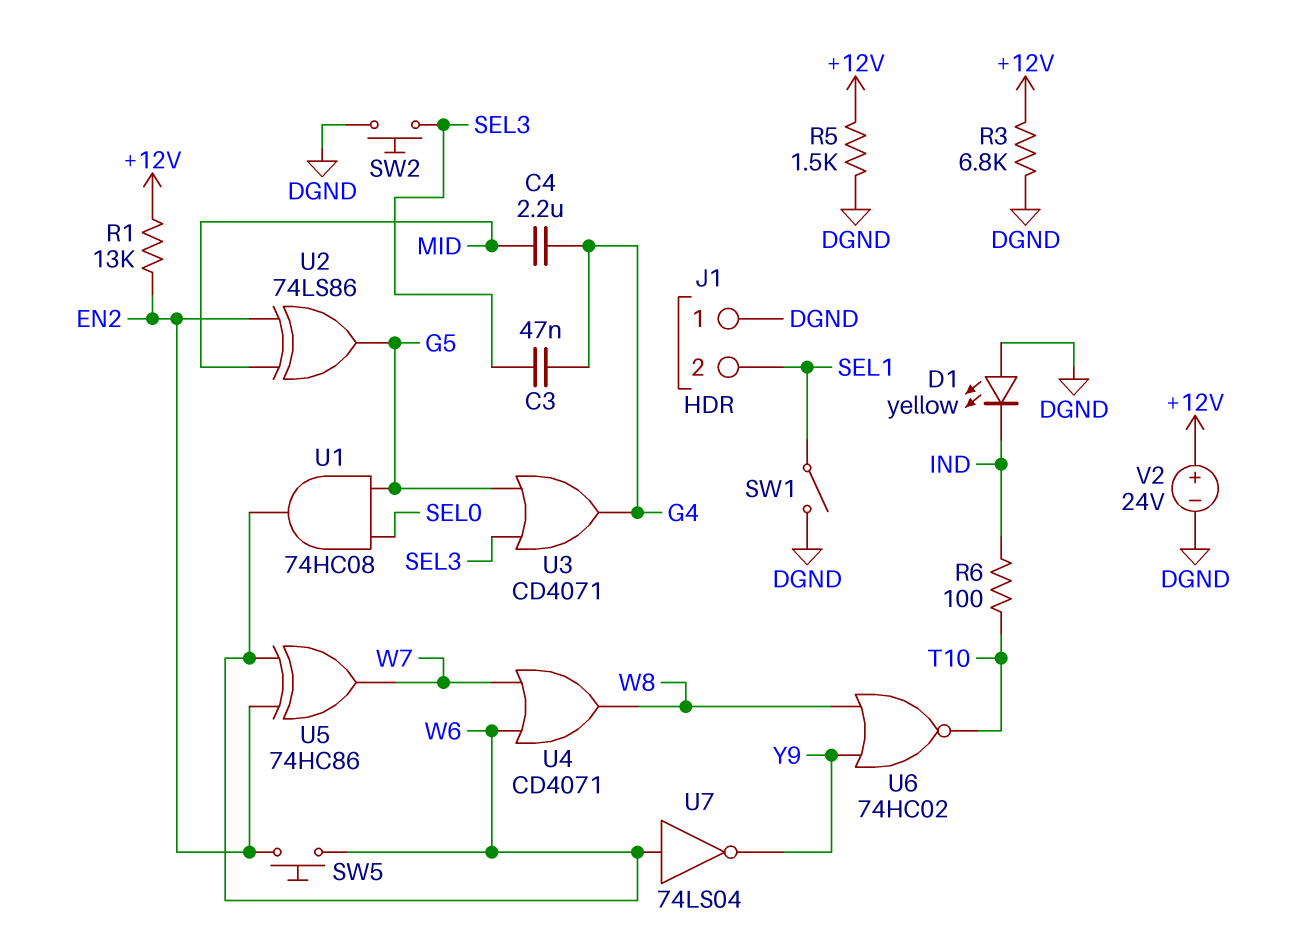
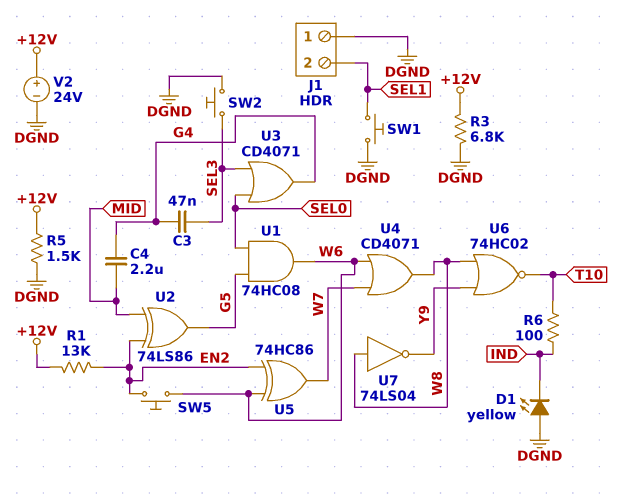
SW1: switch (DGND, SEL1) -> button (DGND, SEL1)
U3: OR CD4071 (in G5, in SEL3, out G4) -> OR CD4071 (in SEL0, in SEL3, out G4)
U7: NOT 74LS04 (in W6, out Y9) -> NOT 74LS04 (in W8, out Y9)

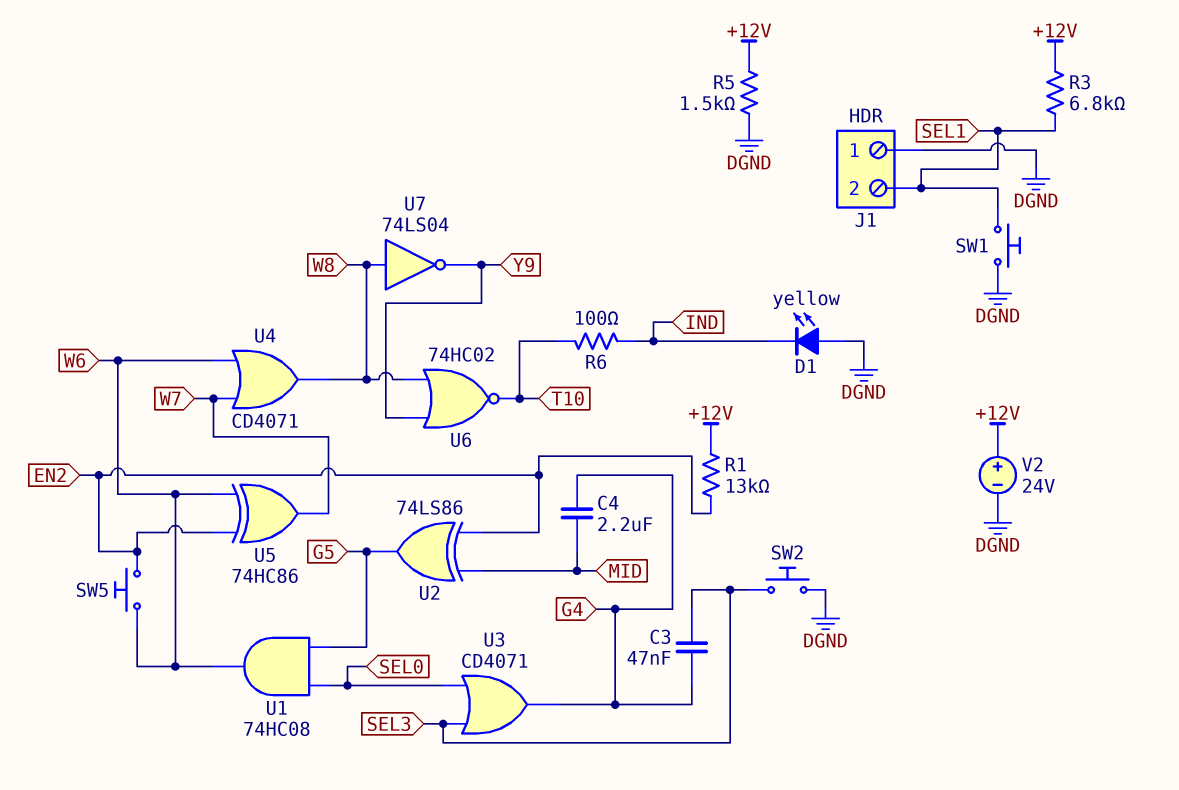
R3: 6.8k (+12V, DGND) -> 6.8k (+12V, SEL1)

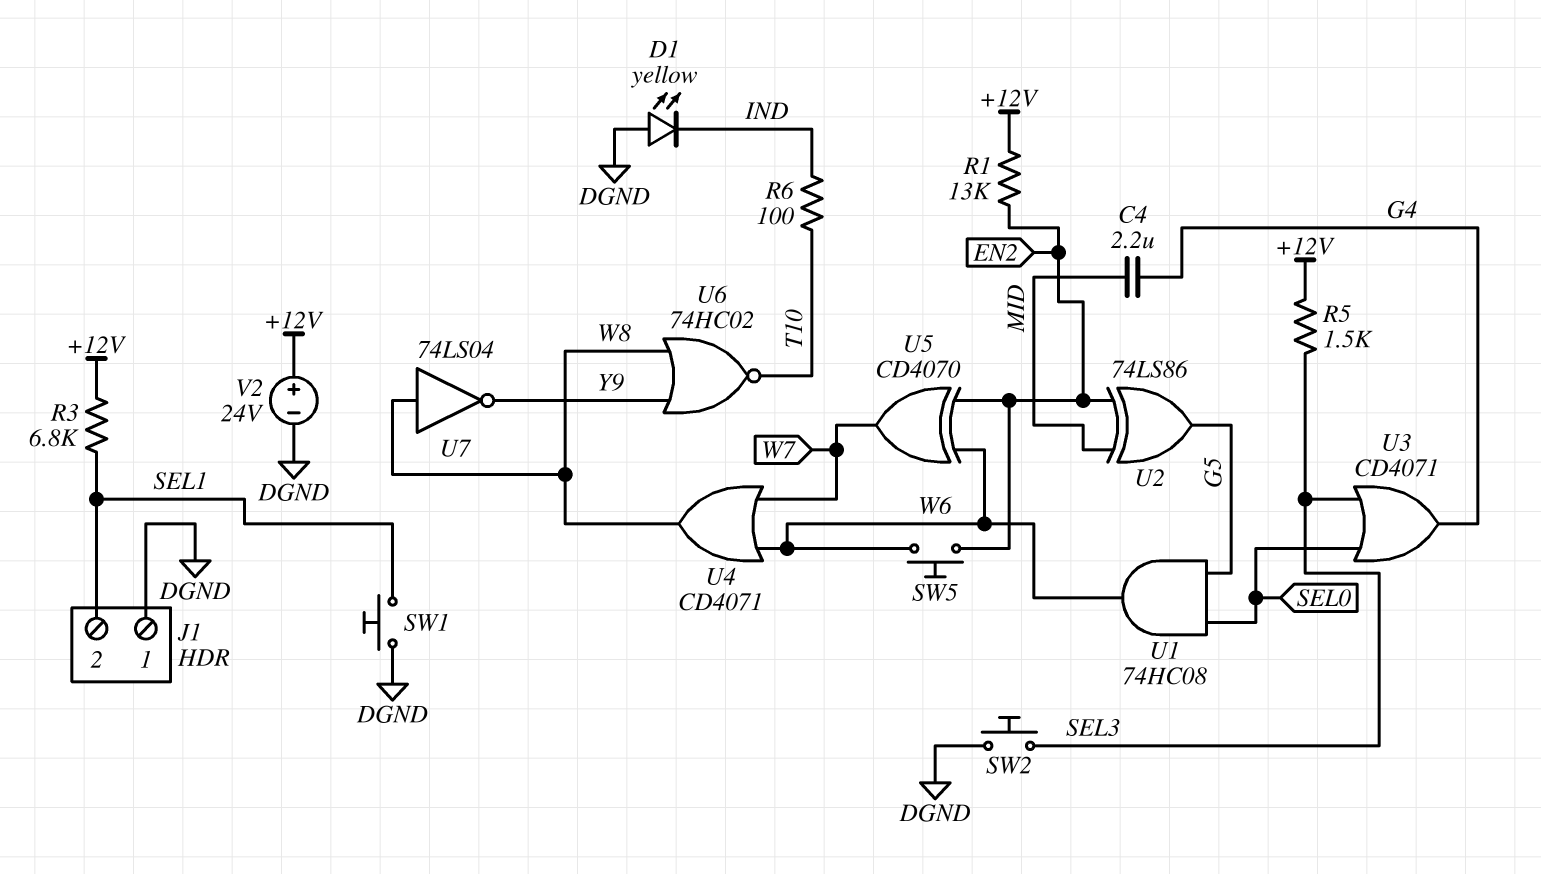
C3: 47nF (G4, SEL3) -> none
R5: 1.5k (+12V, DGND) -> 1.5k (+12V, SEL3)
U5: XOR 74HC86 (in EN2, in W6, out W7) -> XOR CD4070 (in EN2, in W6, out W7)

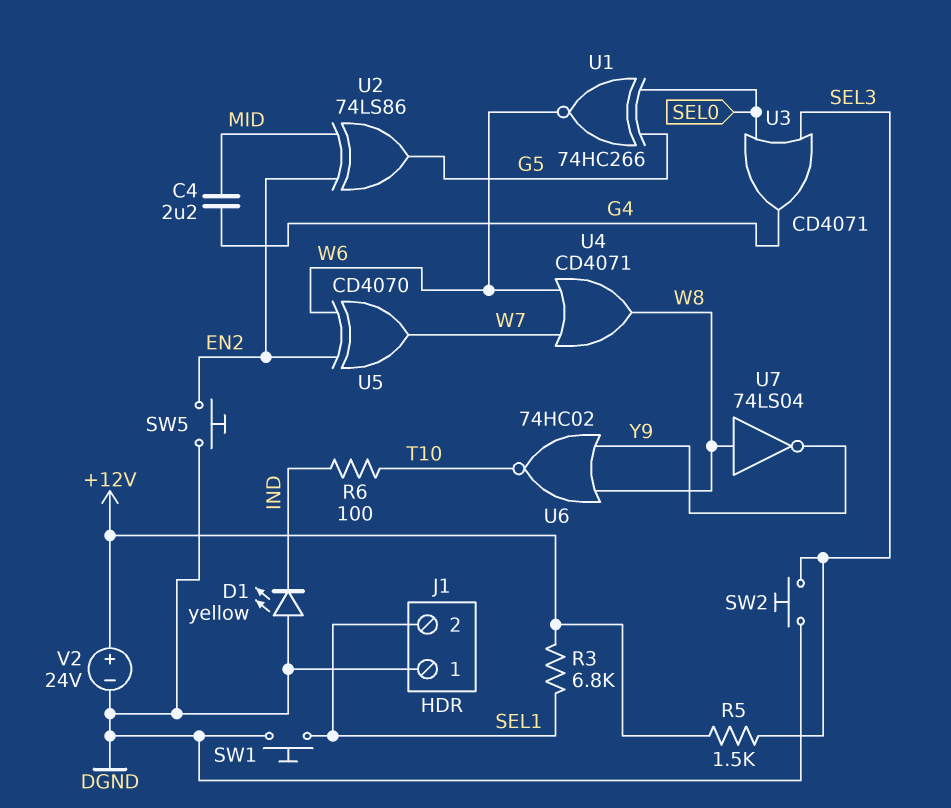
R1: 13k (+12V, EN2) -> none
SW5: button (EN2, W6) -> button (DGND, EN2)
U1: AND 74HC08 (in G5, in SEL0, out W6) -> XNOR 74HC266 (in G5, in SEL0, out W6)

